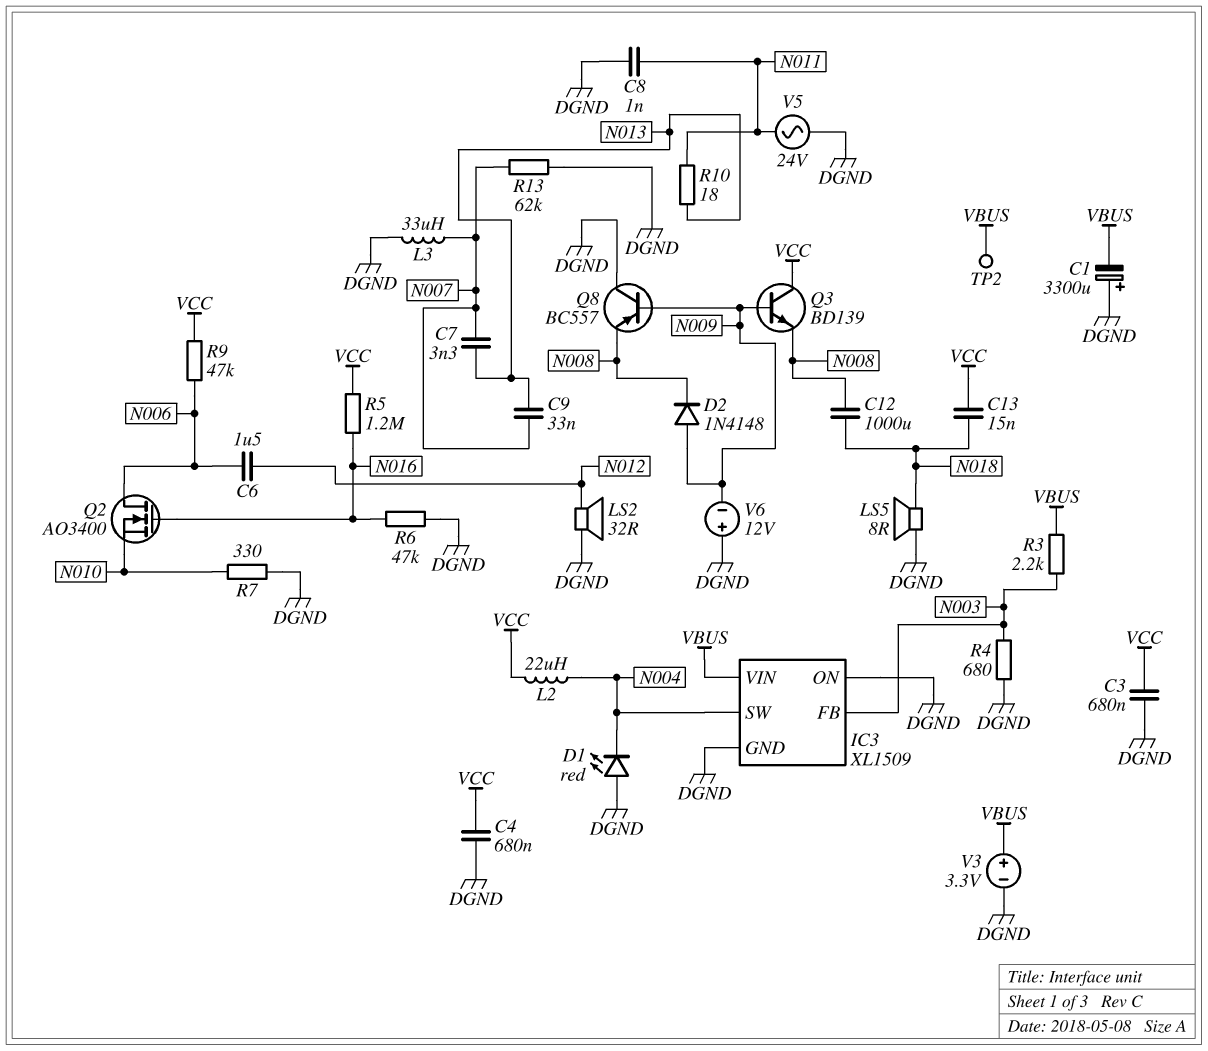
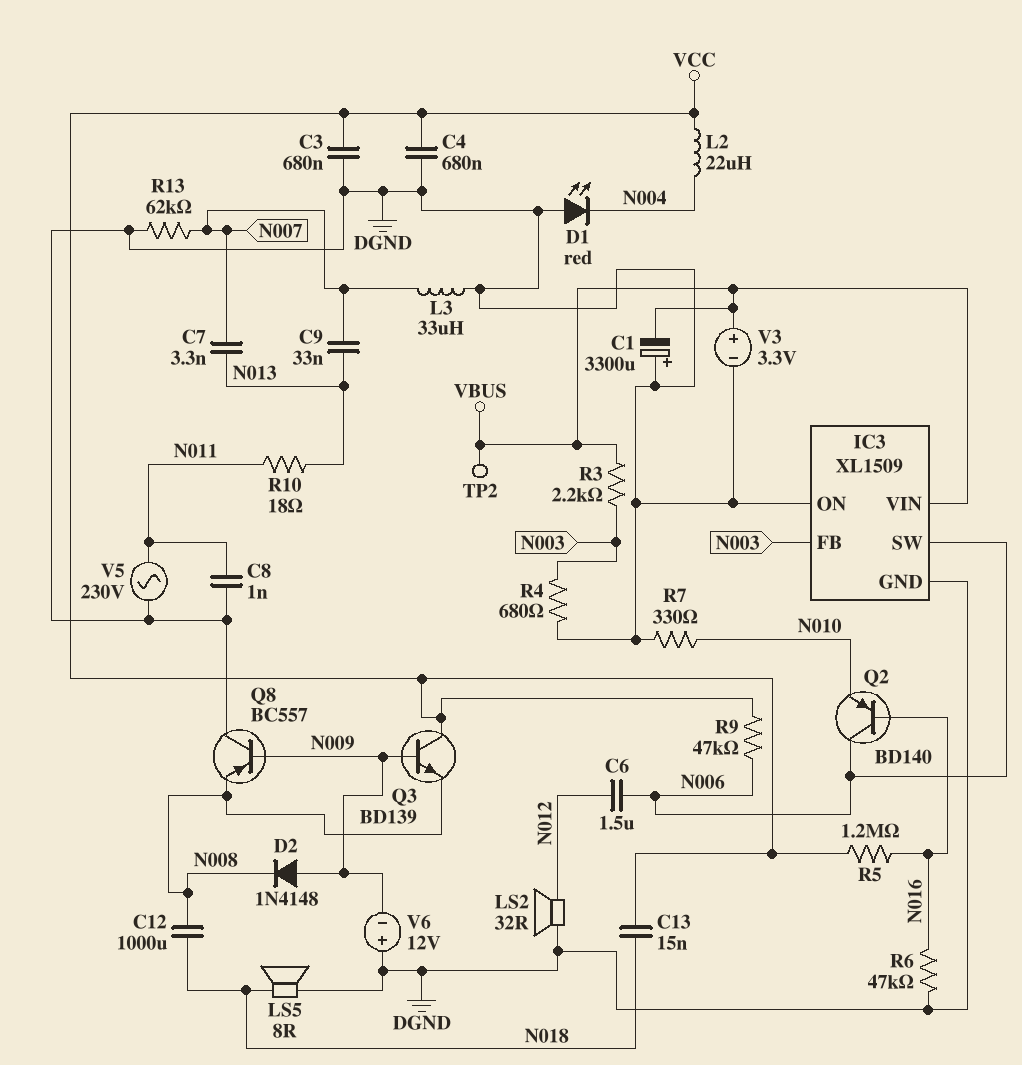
IC3 pin SW: N004 -> N006
Q2: NMOS AO3400 (G N016, D N006, S N010) -> PNP BD140 (B N016, C N006, E N010)
V5: AC 24V (DGND, N011) -> AC 230V (DGND, N011)

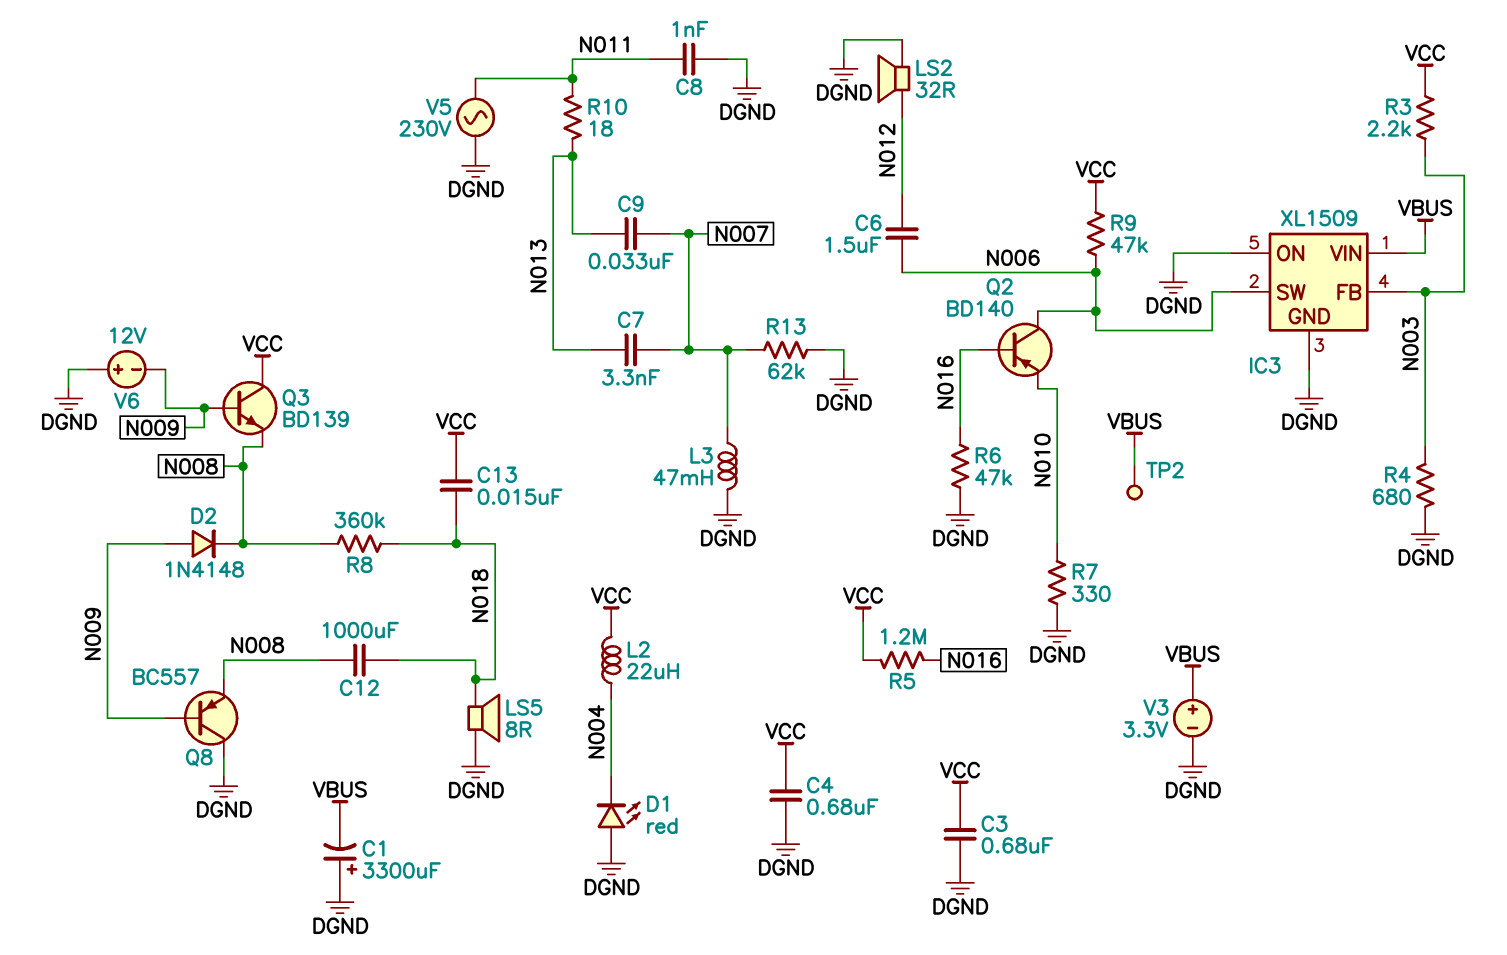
L3: 33uH (DGND, N007) -> 47mH (DGND, N007)
R3: 2.2k (N003, VBUS) -> 2.2k (N003, VCC)
R8: none -> 360k (N008, N018)

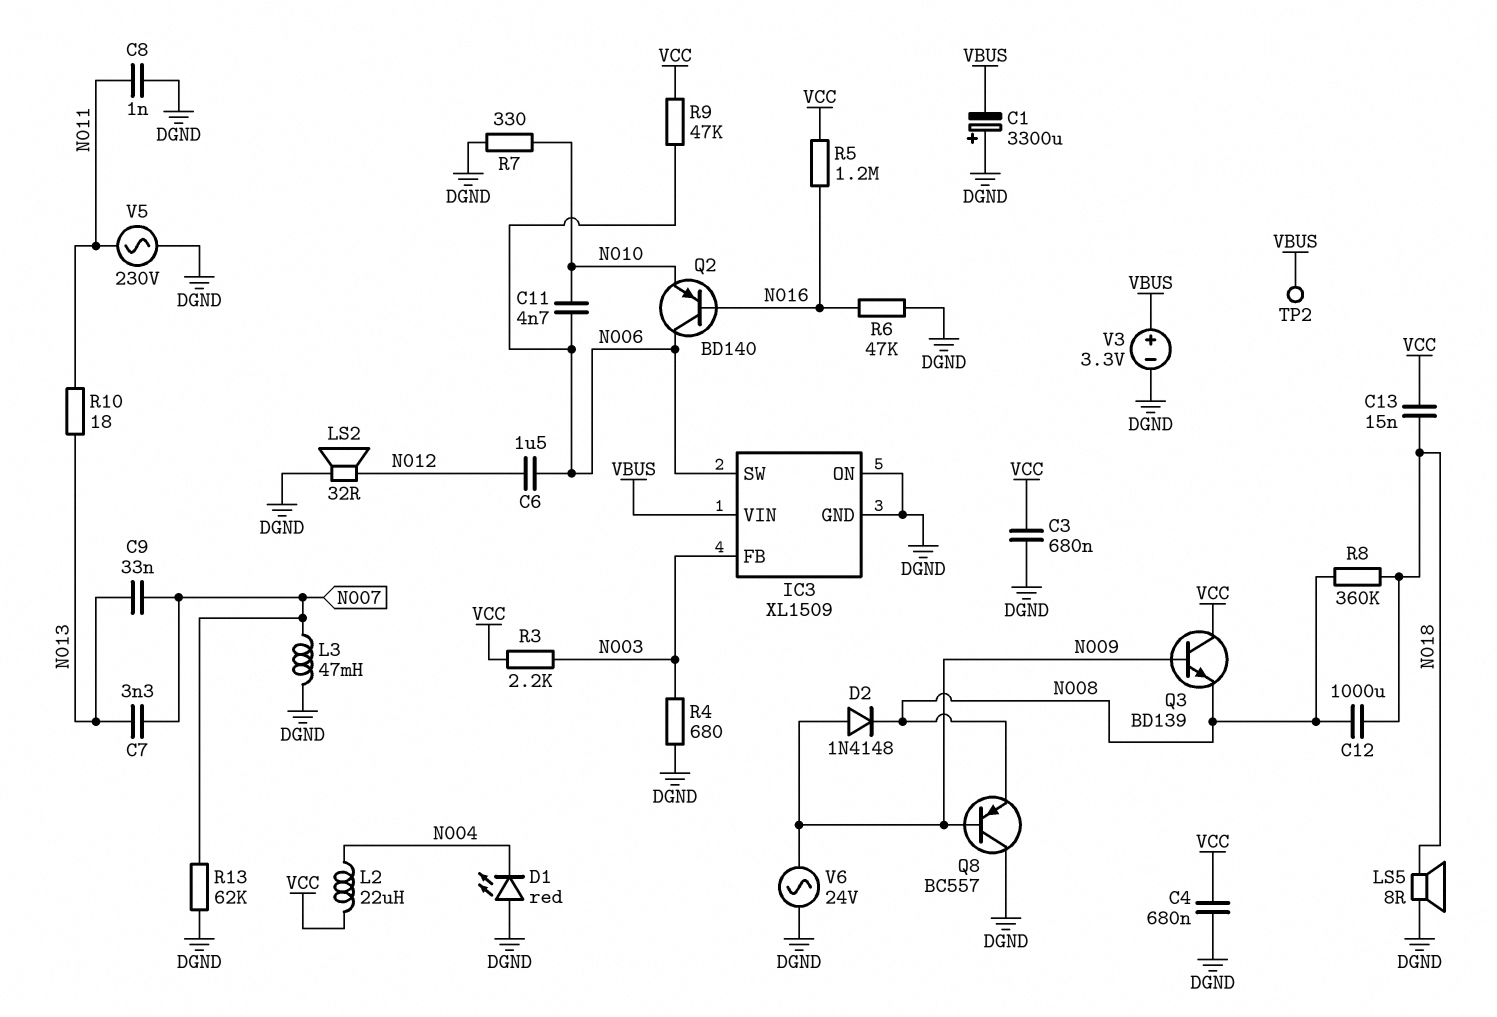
C11: none -> 4.7nF (N006, N010)
V6: 12V (plus DGND, minus N009) -> AC 24V (DGND, N009)

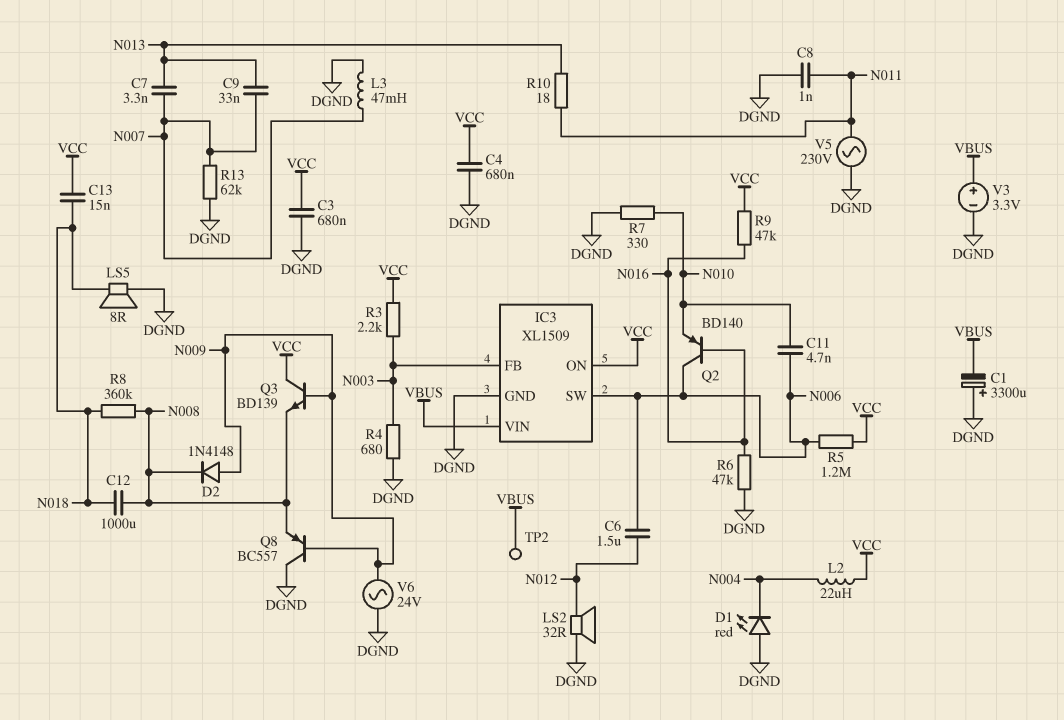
IC3 pin ON: DGND -> VCC
R5: 1.2M (N016, VCC) -> 1.2M (N006, VCC)
R9: 47k (N006, VCC) -> 47k (N016, VCC)

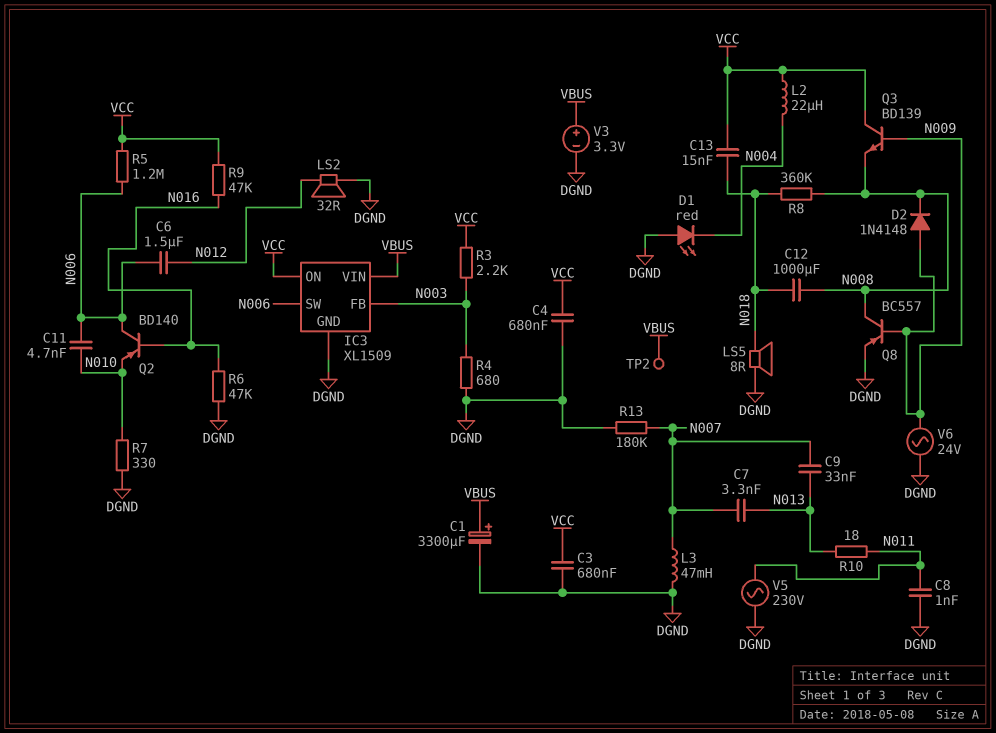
C1: 3300uF (plus DGND, minus VBUS) -> 3300uF (plus VBUS, minus DGND)
Q8: PNP BC557 (B N009, C DGND, E N008) -> PNP BC557 (B N009, C N008, E DGND)
R13: 62k (DGND, N007) -> 180k (DGND, N007)

